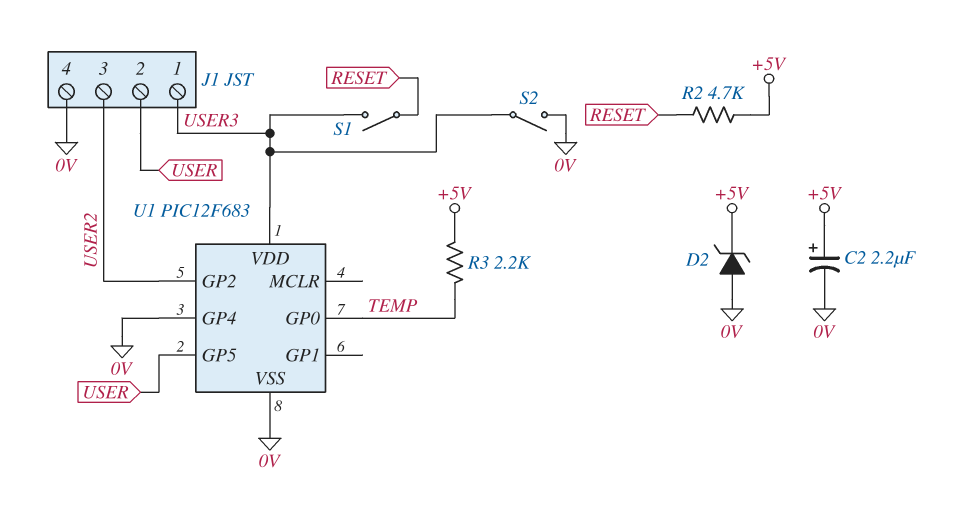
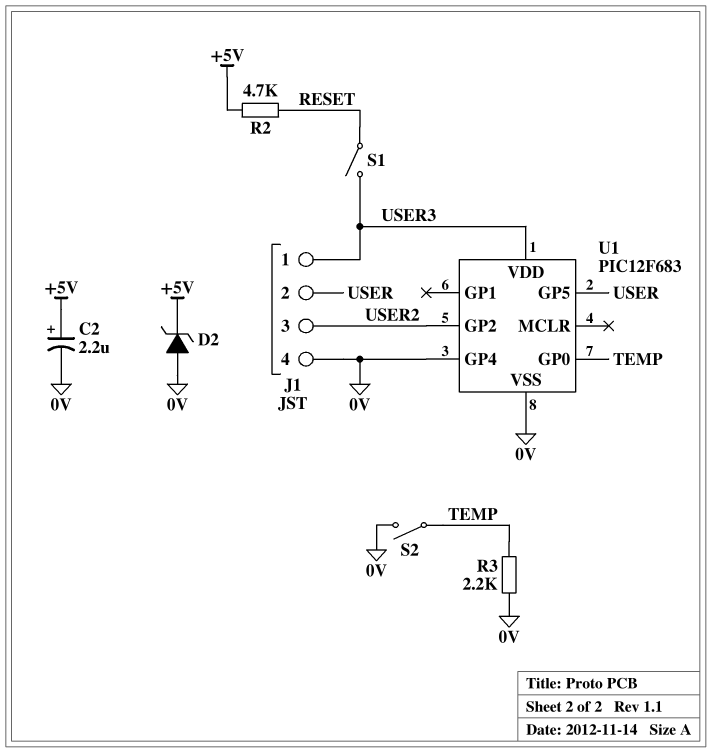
R3: 2.2k (+5V, TEMP) -> 2.2k (0V, TEMP)
S2: switch (0V, USER3) -> switch (0V, TEMP)

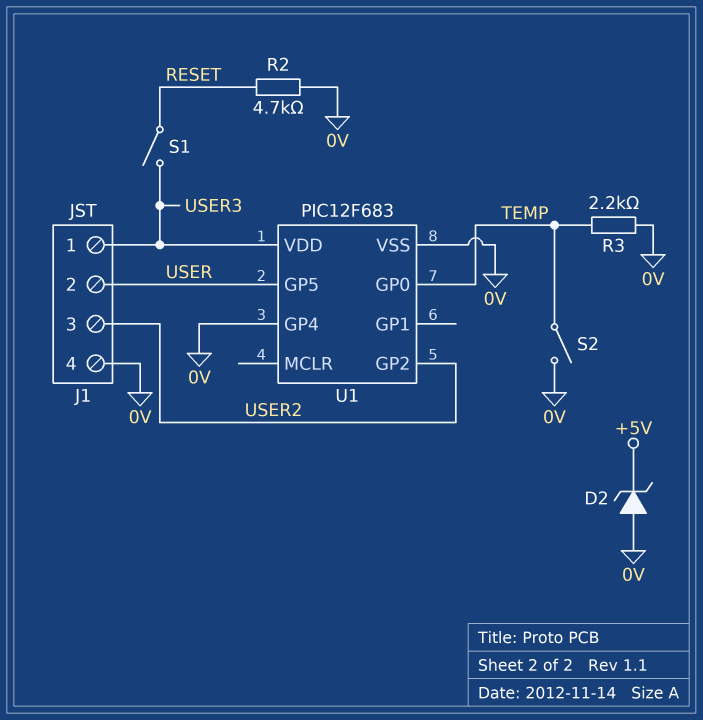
C2: 2.2uF (plus +5V, minus 0V) -> none
R2: 4.7k (+5V, RESET) -> 4.7k (0V, RESET)

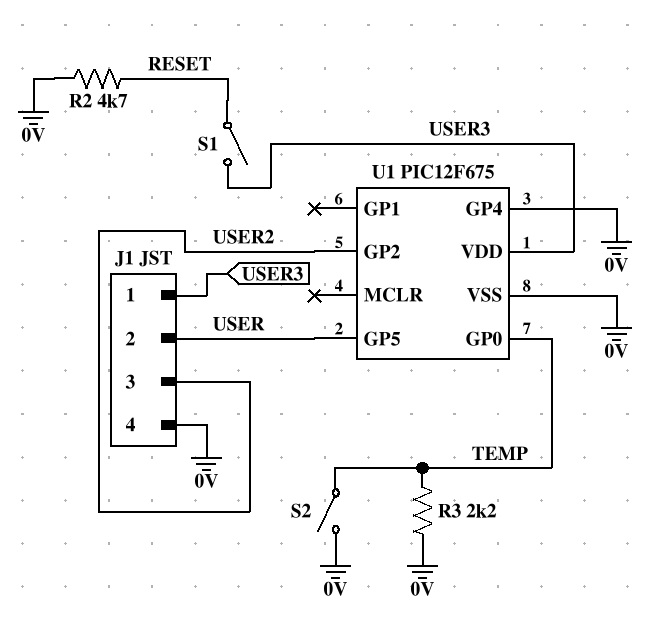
D2: zener (A 0V, K +5V) -> none
U1: PIC12F683 -> PIC12F675

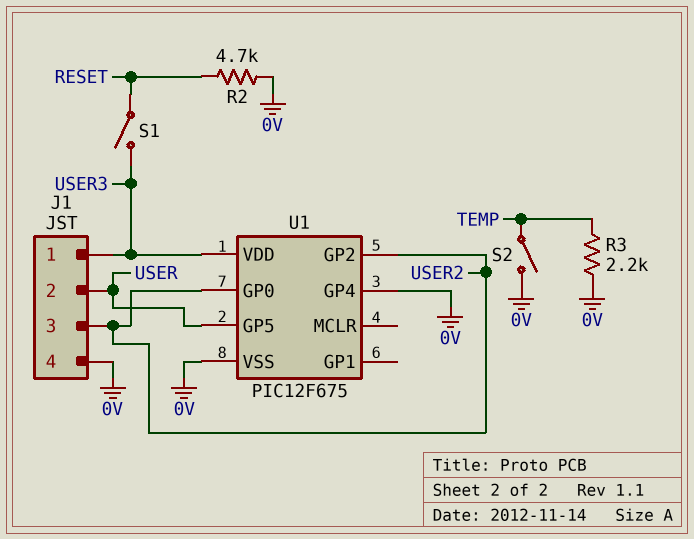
U1 pin GP0: TEMP -> USER2

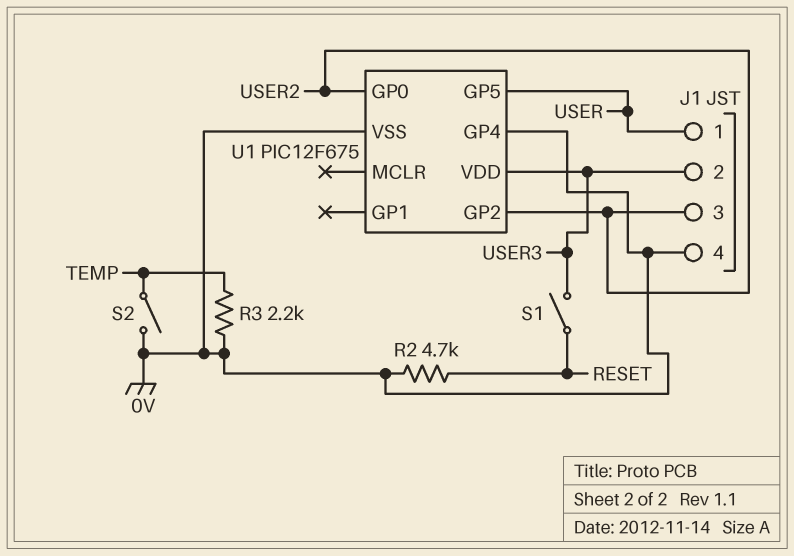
J1 pin 1: USER3 -> USER
J1 pin 2: USER -> USER3

